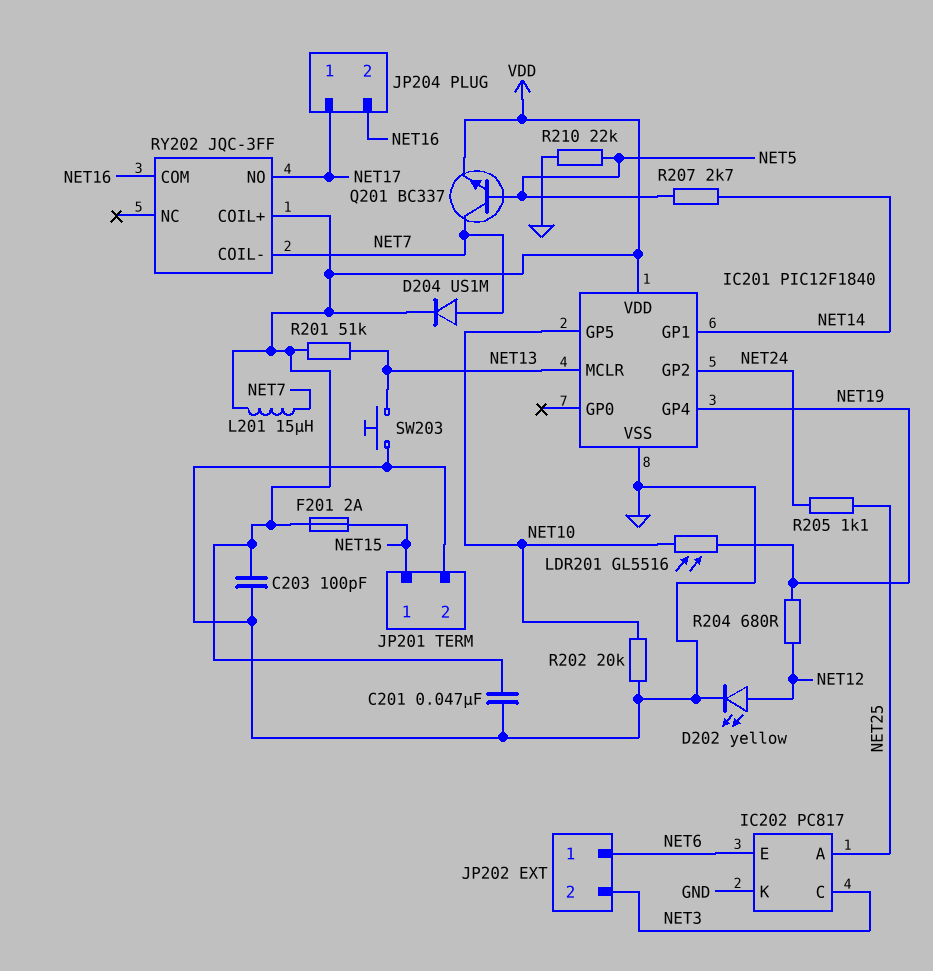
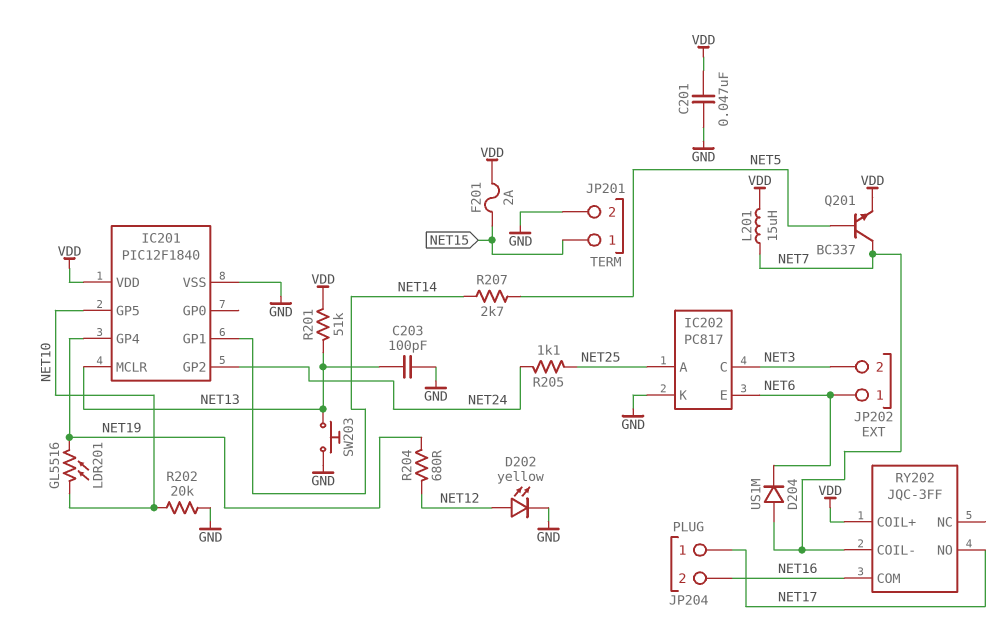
C203: 100pF (GND, VDD) -> 100pF (GND, NET13)
D204: diode US1M (A NET7, K VDD) -> diode US1M (A NET7, K NET6)
R210: 22k (GND, NET5) -> none

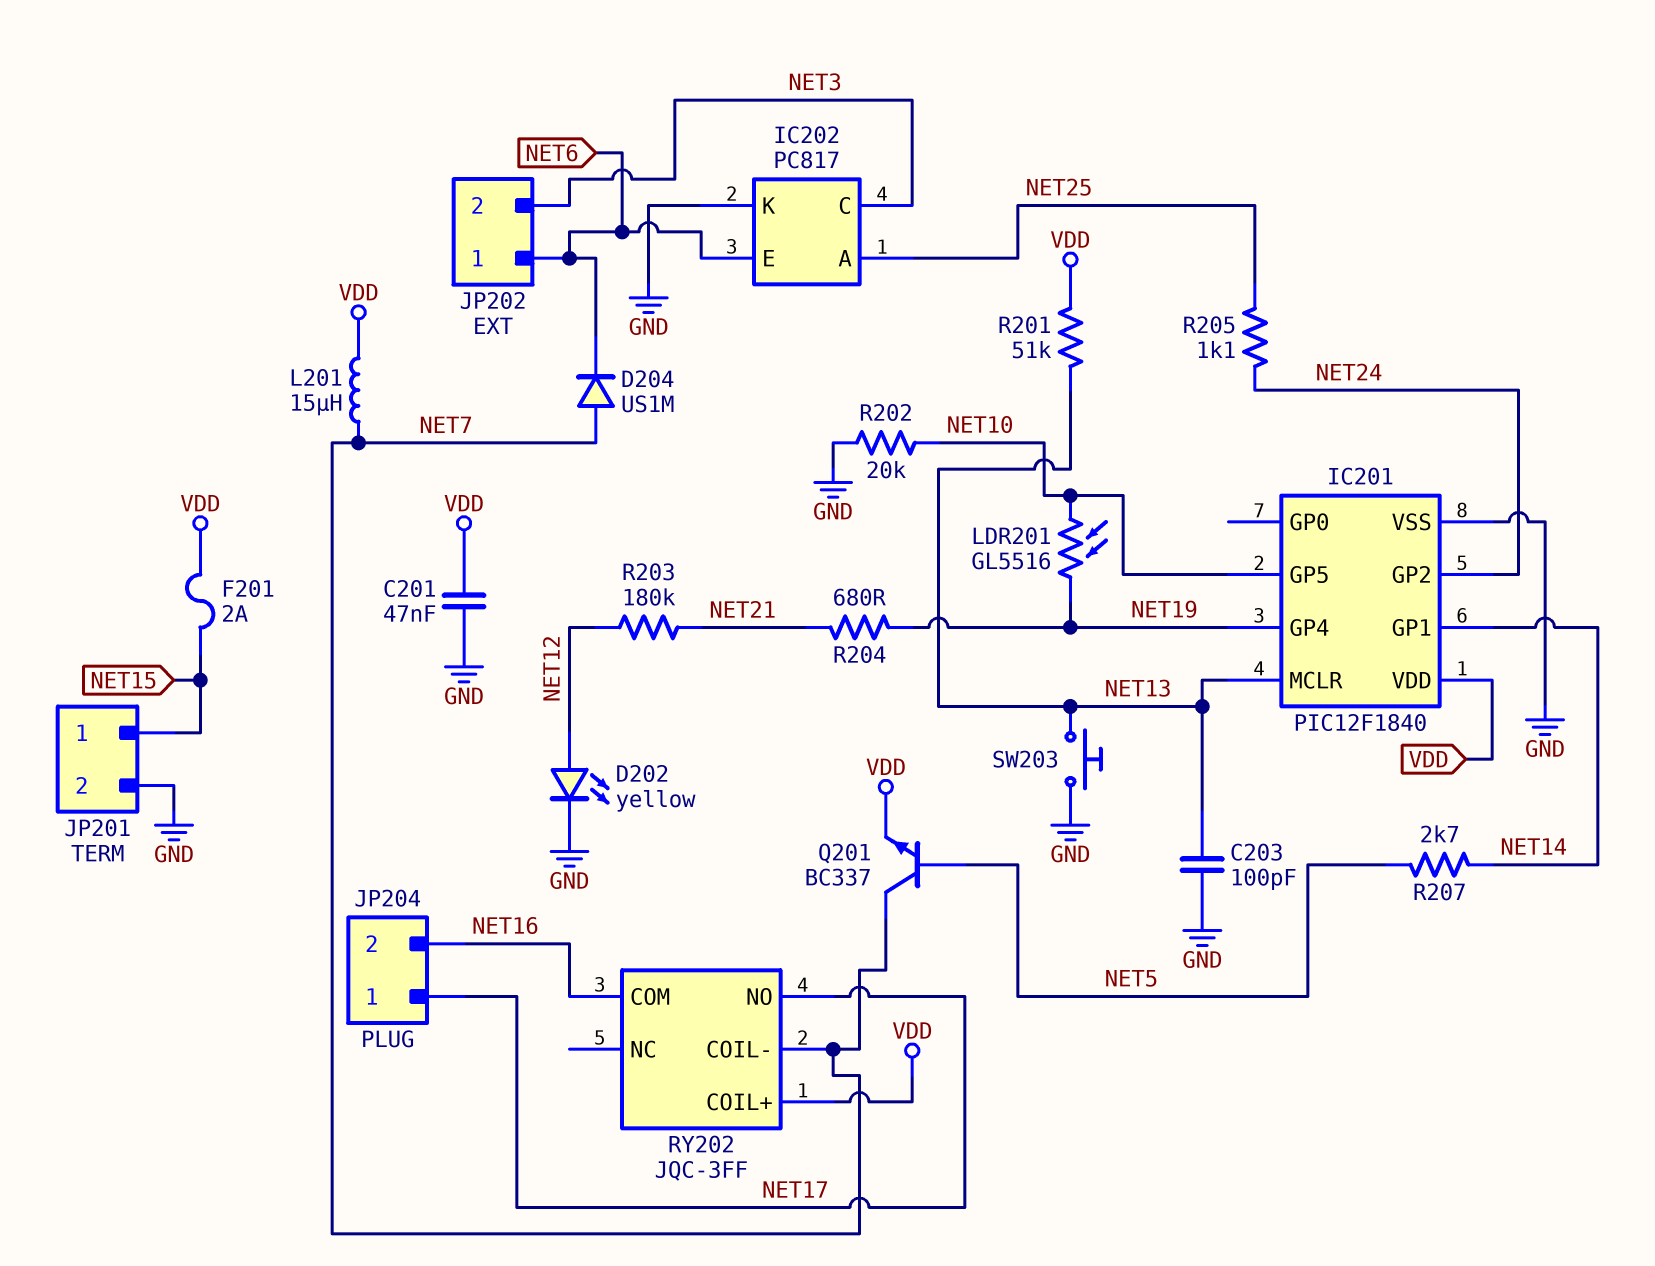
R203: none -> 180k (NET12, NET21)
R204: 680 (NET12, NET19) -> 680 (NET19, NET21)

